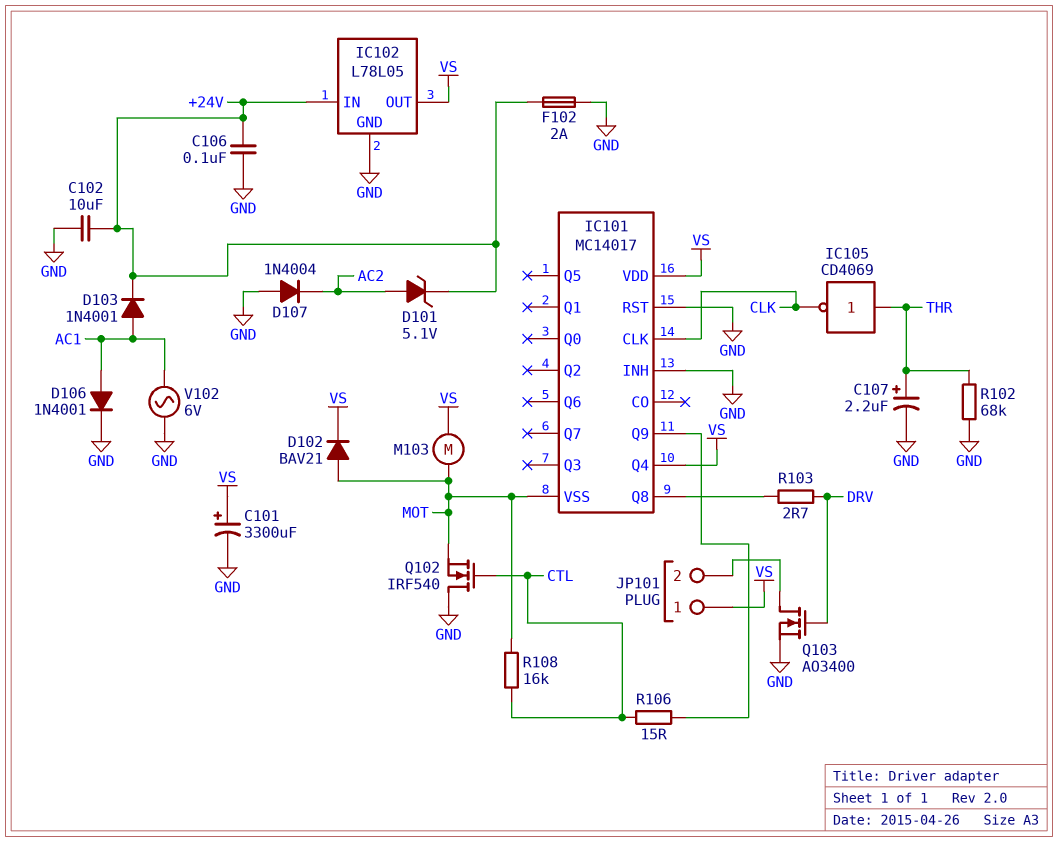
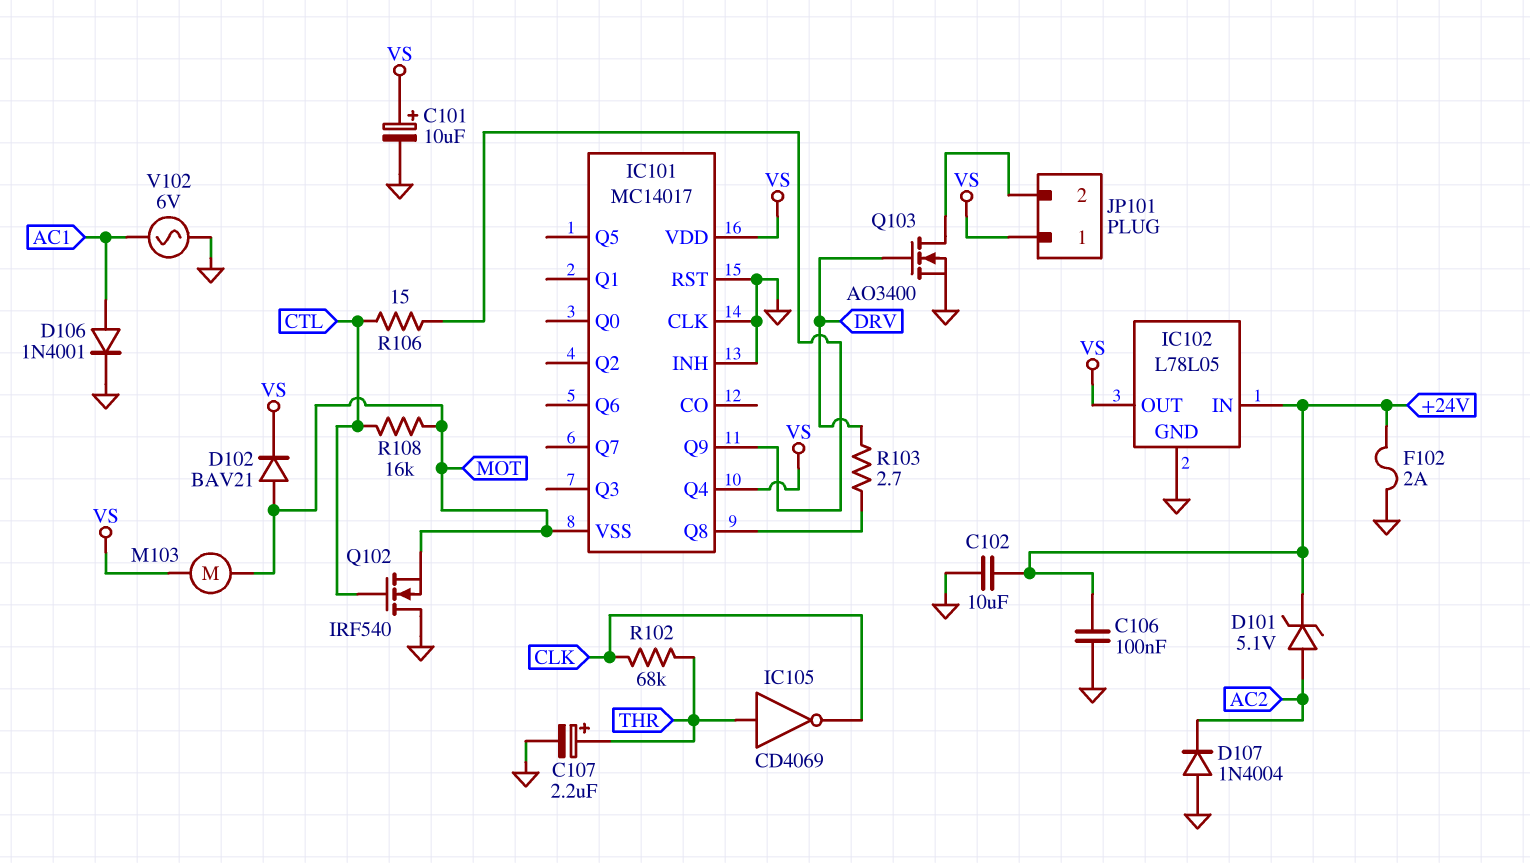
C101: 3300uF (plus VS, minus GND) -> 10uF (plus VS, minus GND)
D103: diode 1N4001 (A AC1, K +24V) -> none
IC101 pin CLK: CLK -> GND
R102: 68k (GND, THR) -> 68k (CLK, THR)

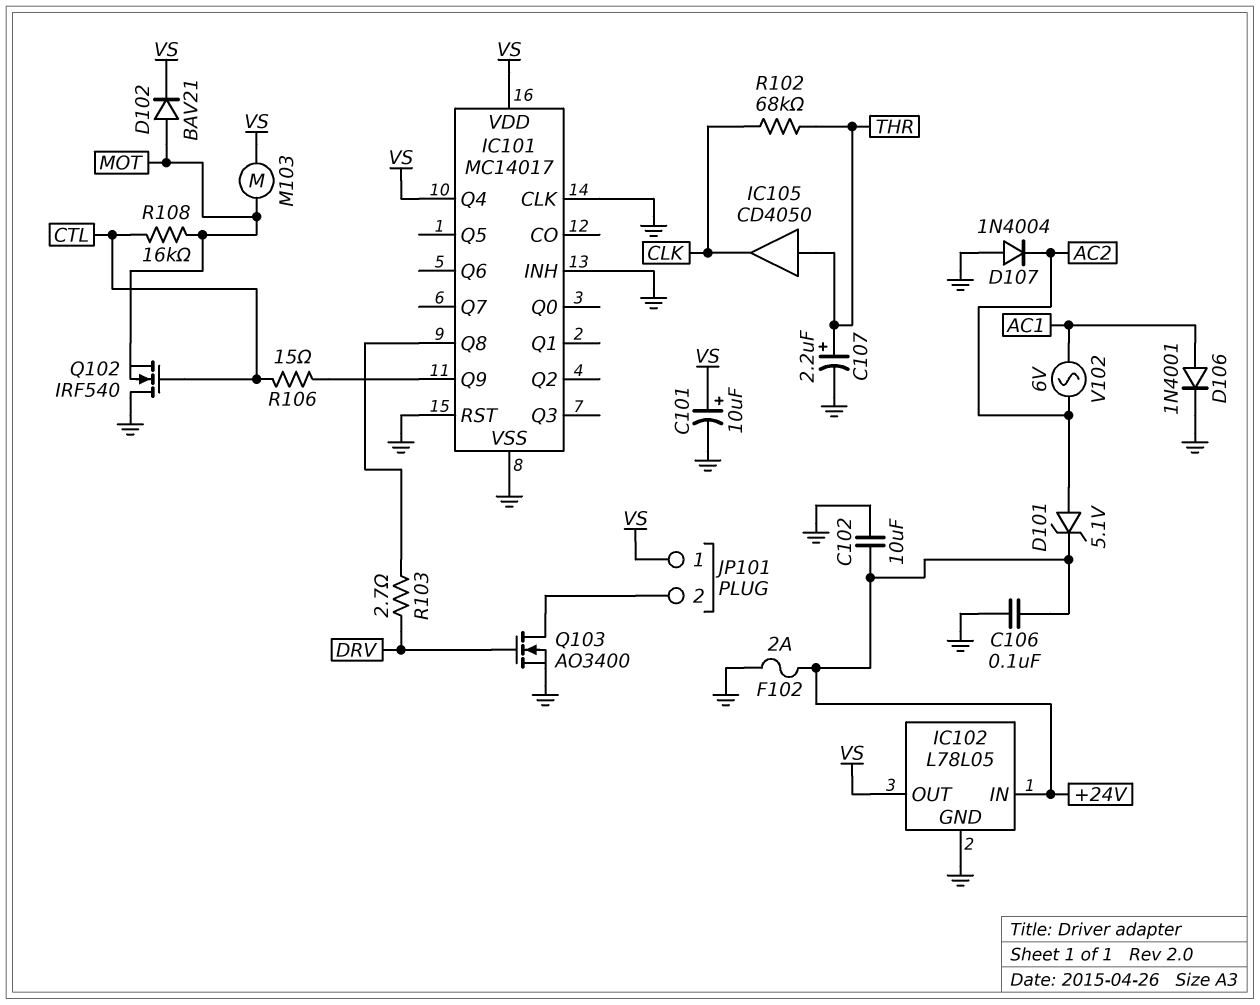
IC101 pin VSS: MOT -> GND
IC105: NOT CD4069 (in THR, out CLK) -> buffer CD4050 (in THR, out CLK)
V102: AC 6V (AC1, GND) -> AC 6V (AC1, AC2)

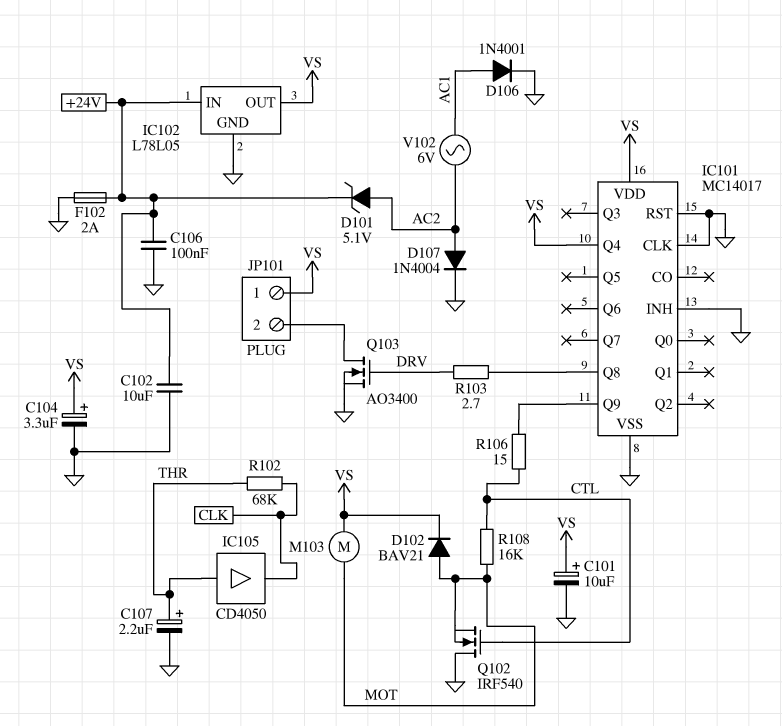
C104: none -> 3.3uF (plus VS, minus GND)
D107: diode 1N4004 (A GND, K AC2) -> diode 1N4004 (A AC2, K GND)

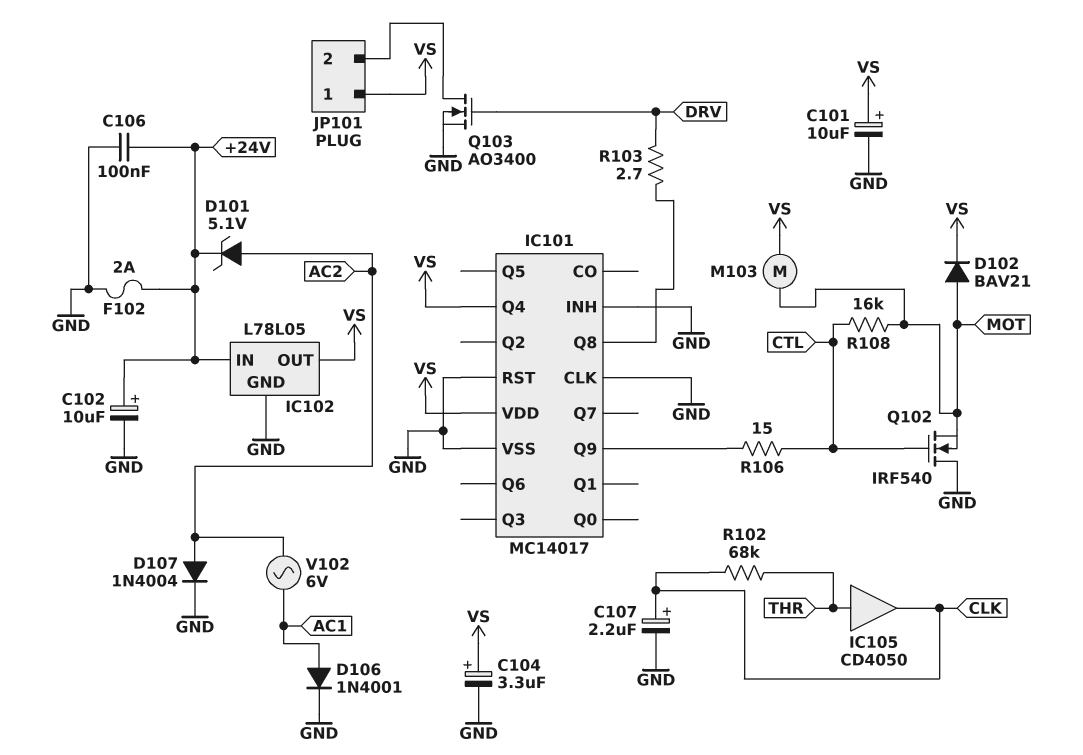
C102: 10uF (+24V, GND) -> 10uF (plus +24V, minus GND)
C107: 2.2uF (plus THR, minus GND) -> 2.2uF (plus CLK, minus GND)

